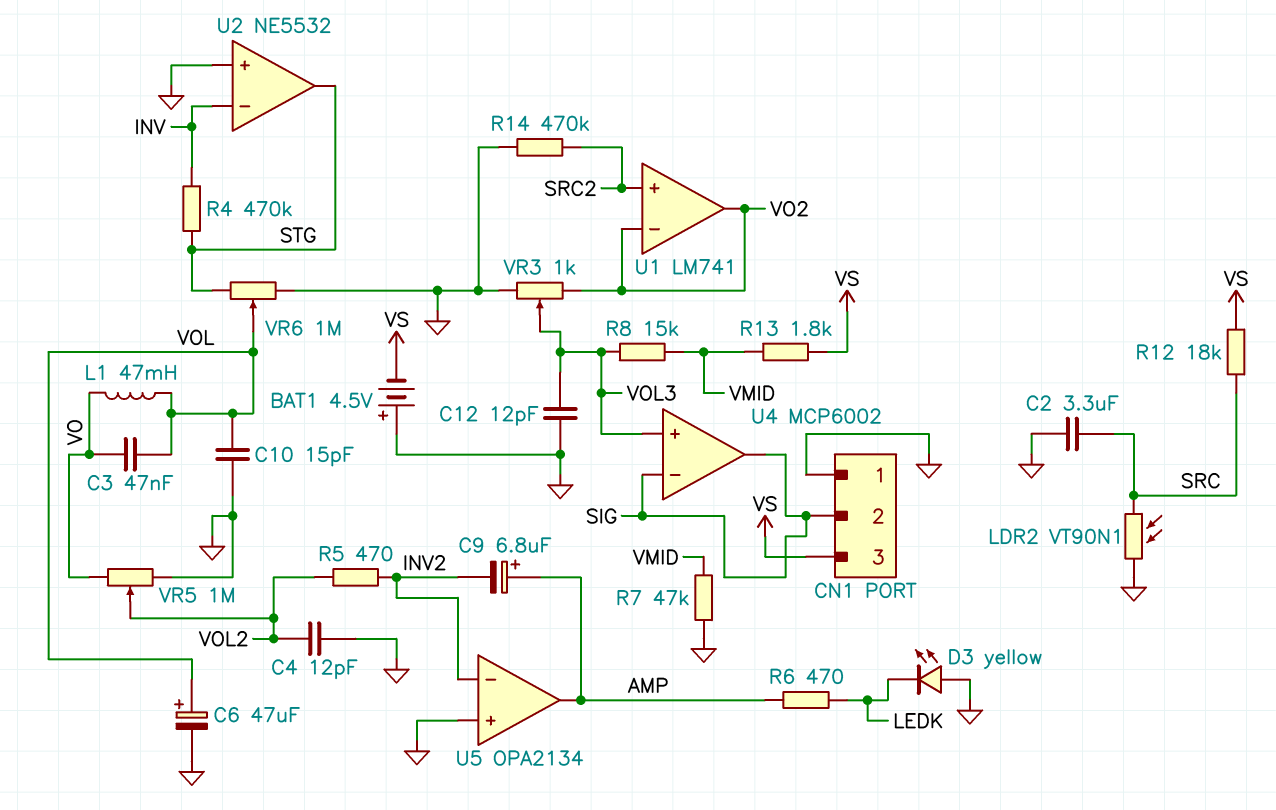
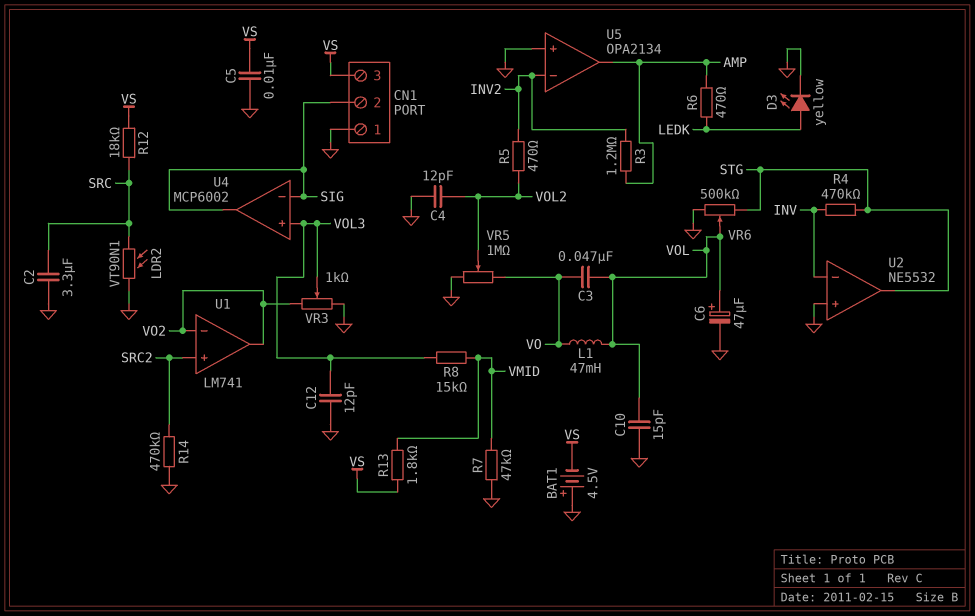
C5: none -> 10nF (GND, VS)
C9: 6.8uF (plus AMP, minus INV2) -> none
D3: LED yellow (A GND, K LEDK) -> LED yellow (A LEDK, K GND)
R3: none -> 1.2M (AMP, INV2)
VR6: 1M (GND, STG, wiper VOL) -> 500k (GND, STG, wiper VOL)

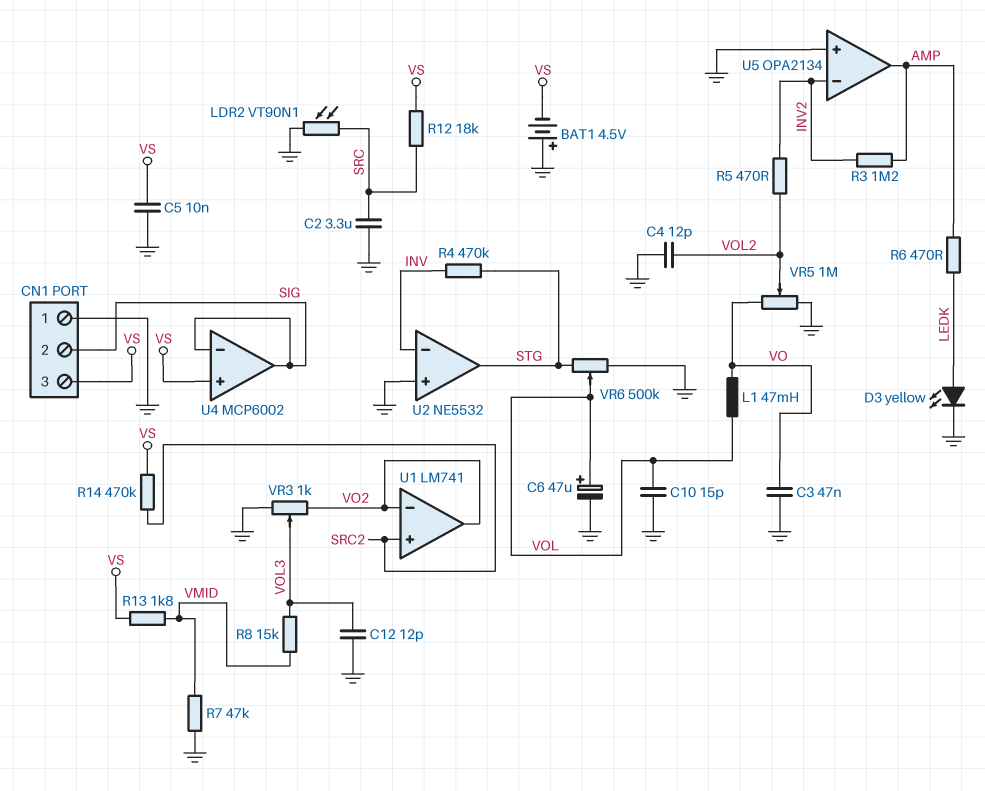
C3: 47nF (VO, VOL) -> 47nF (GND, VO)
R14: 470k (GND, SRC2) -> 470k (SRC2, VS)
U4 pin in+: VOL3 -> VS

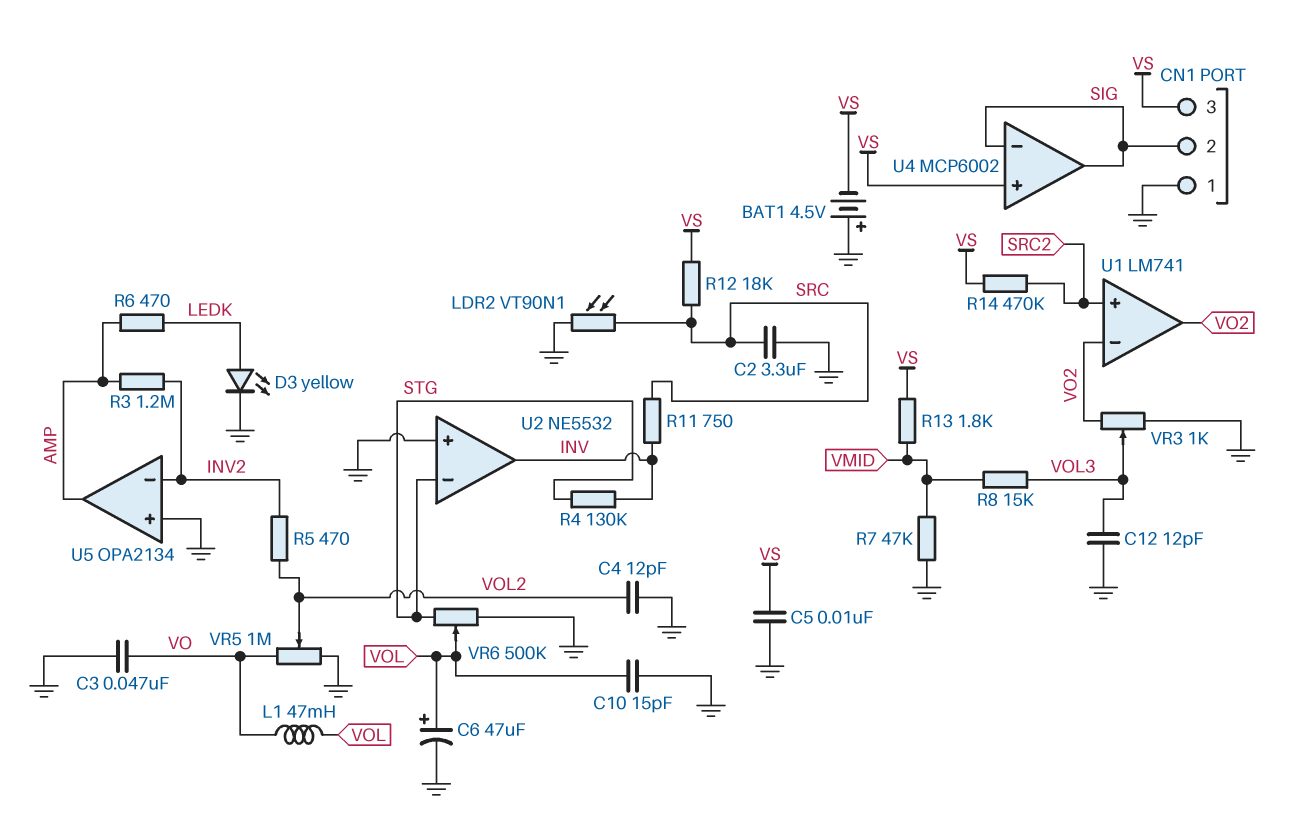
R4: 470k (INV, STG) -> 130k (INV, STG)
R11: none -> 750 (INV, SRC)
U2 pin in-: INV -> STG
U2 pin out: STG -> INV

